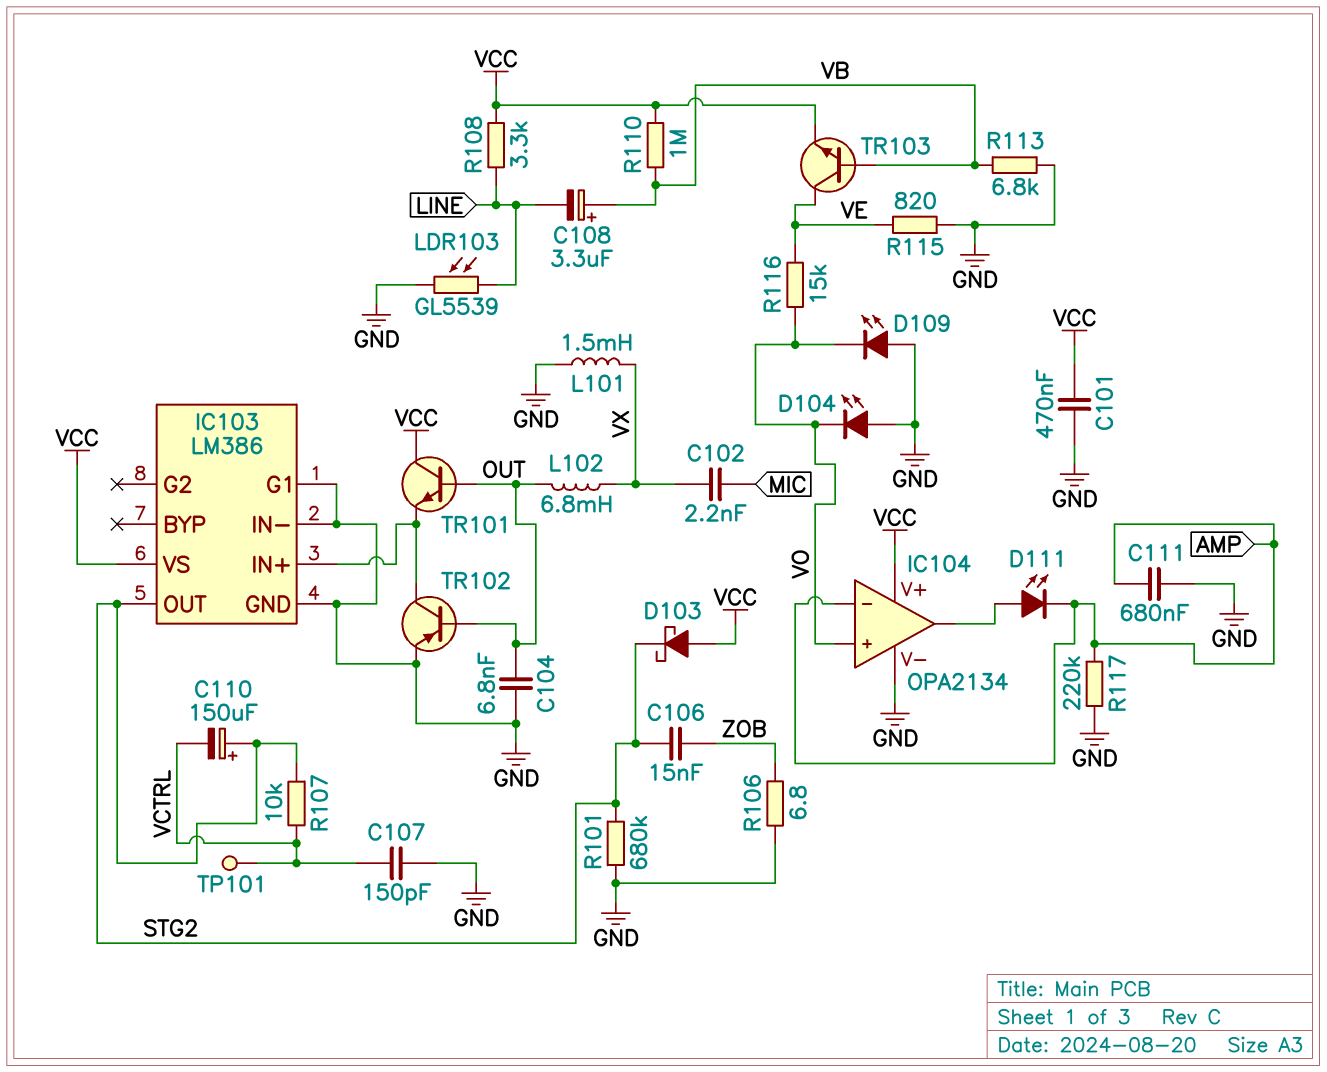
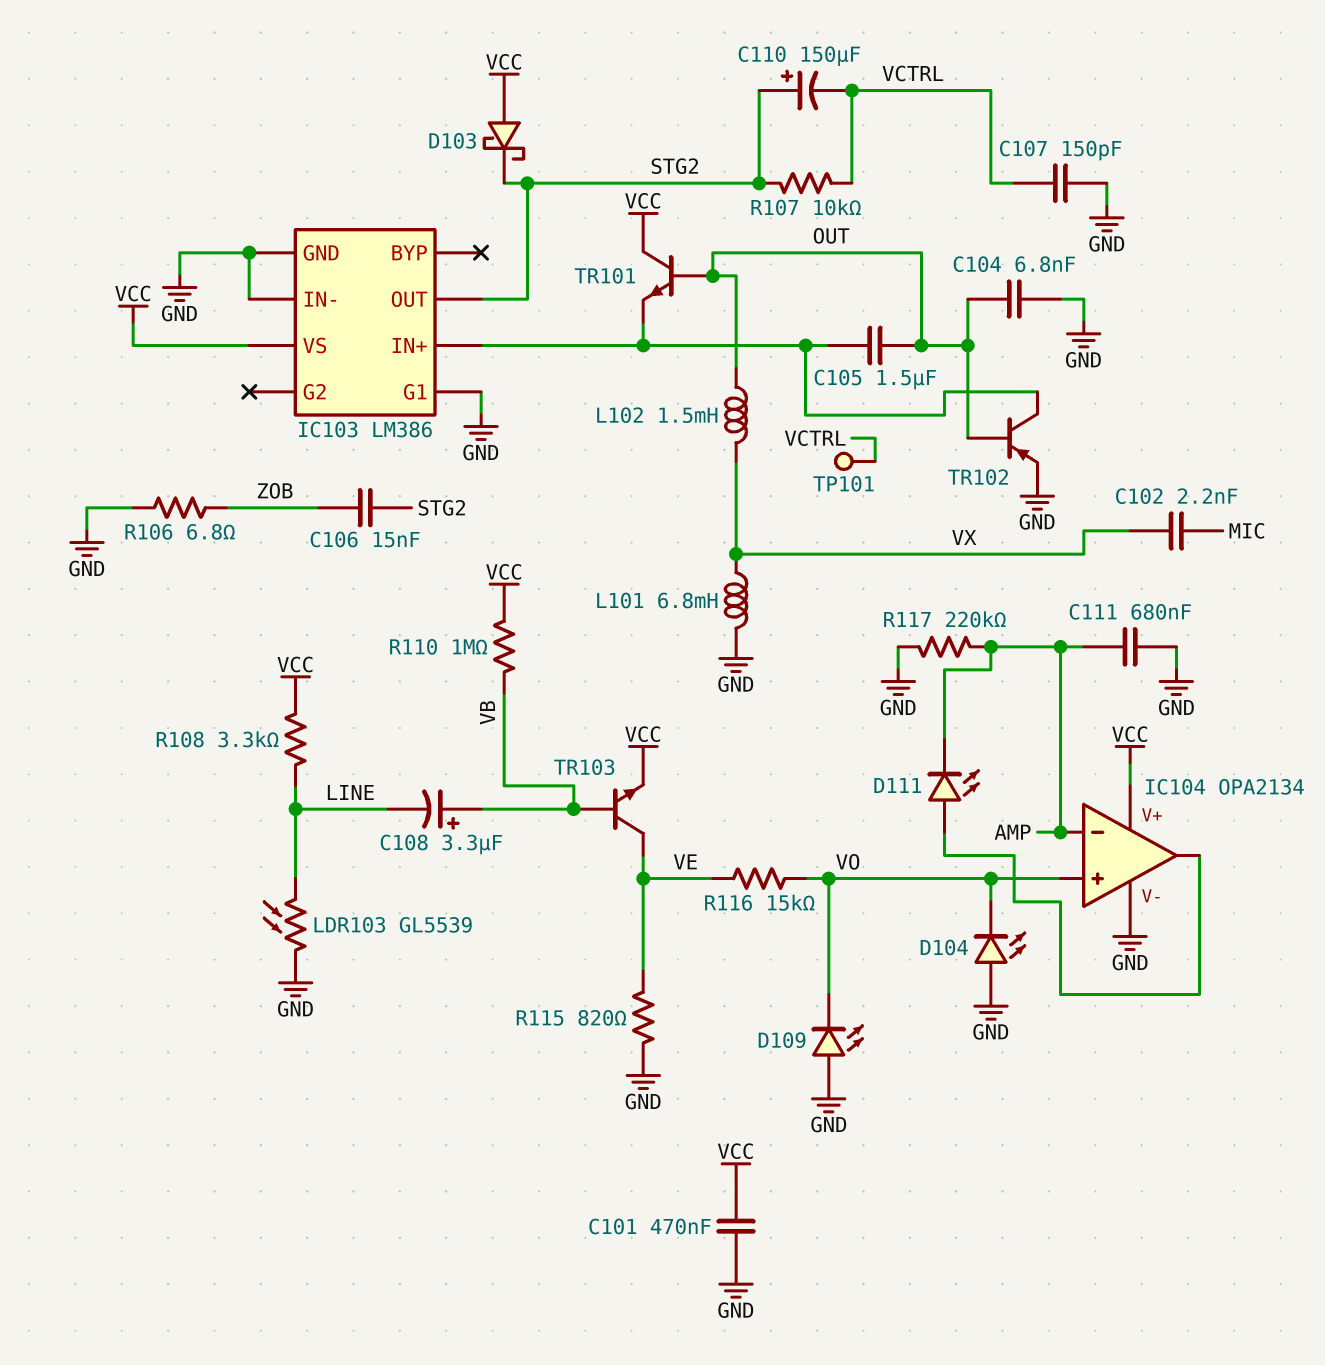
C105: none -> 1.5uF (IC103/IN+, OUT)
L101: 1.5mH (GND, VX) -> 6.8mH (GND, VX)
L102: 6.8mH (OUT, VX) -> 1.5mH (OUT, VX)
R101: 680k (GND, STG2) -> none
R113: 6.8k (GND, VB) -> none

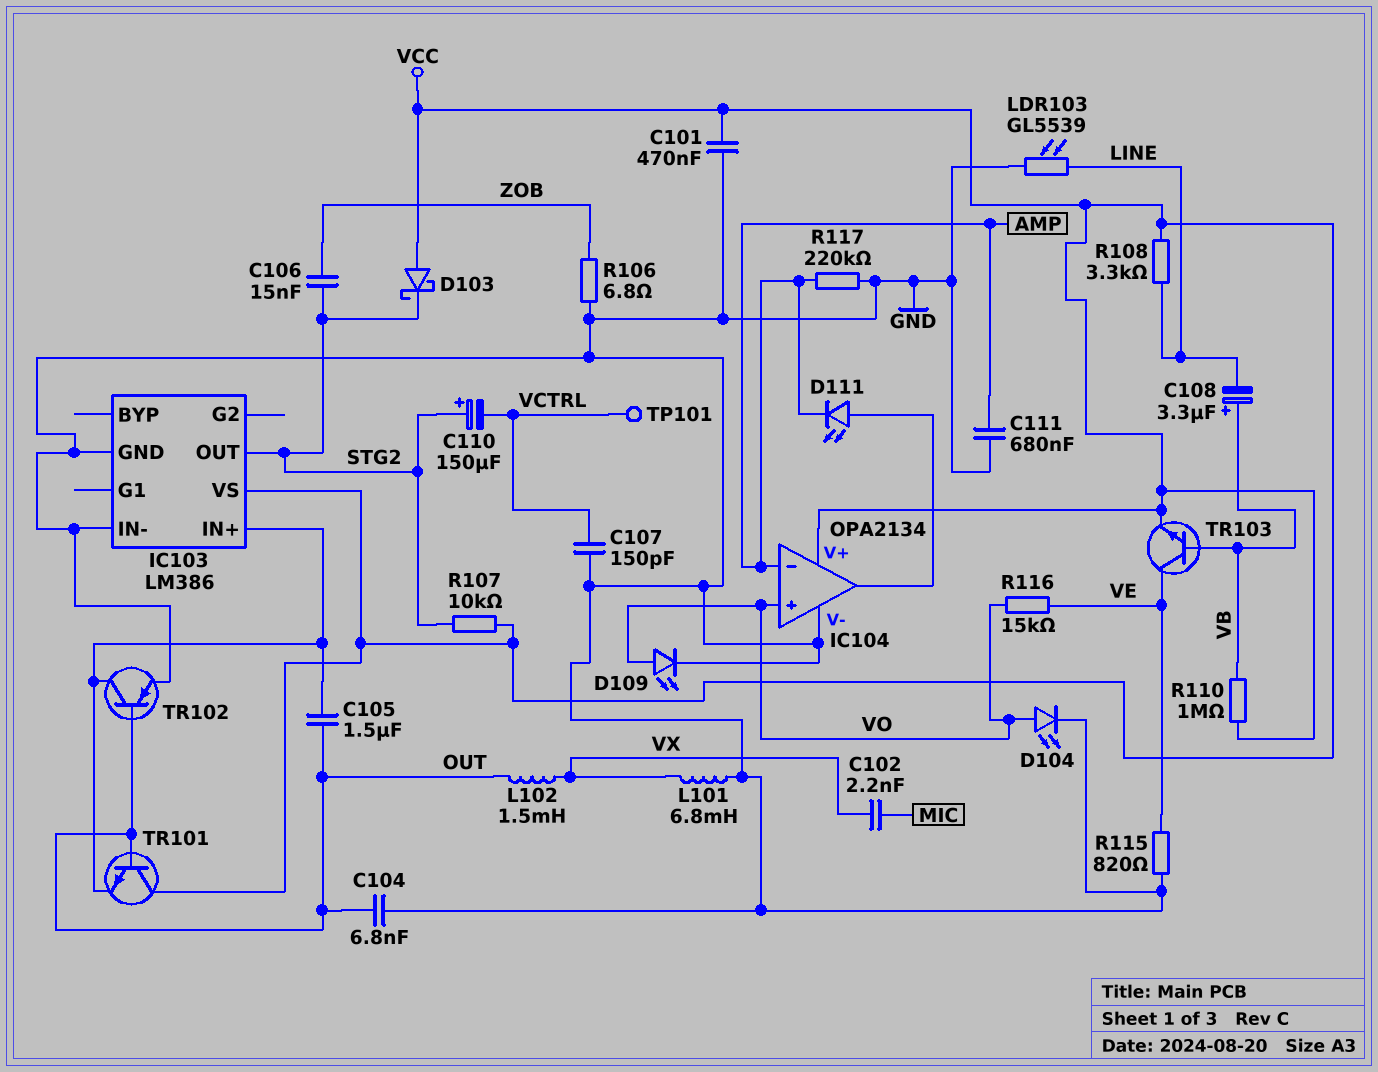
D104: LED (A GND, K VO) -> LED (A VO, K GND)
D109: LED (A GND, K VO) -> LED (A VO, K GND)
IC103 pin G1: GND -> none
R107: 10k (STG2, VCTRL) -> 10k (STG2, VCC)

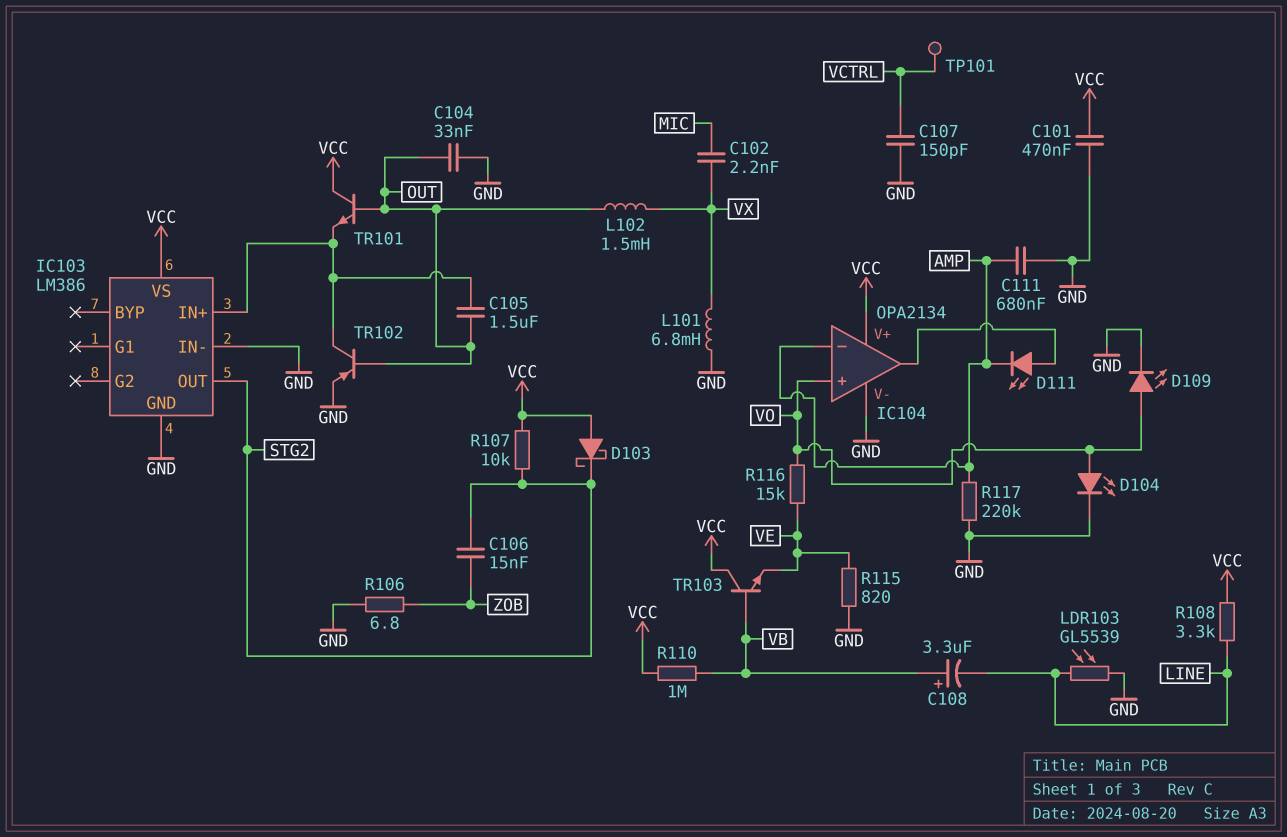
C104: 6.8nF (GND, OUT) -> 33nF (GND, OUT)
C110: 150uF (plus STG2, minus VCTRL) -> none
TR103: NPN (B VB, C VE, E VCC) -> NPN (B VB, C VCC, E VE)

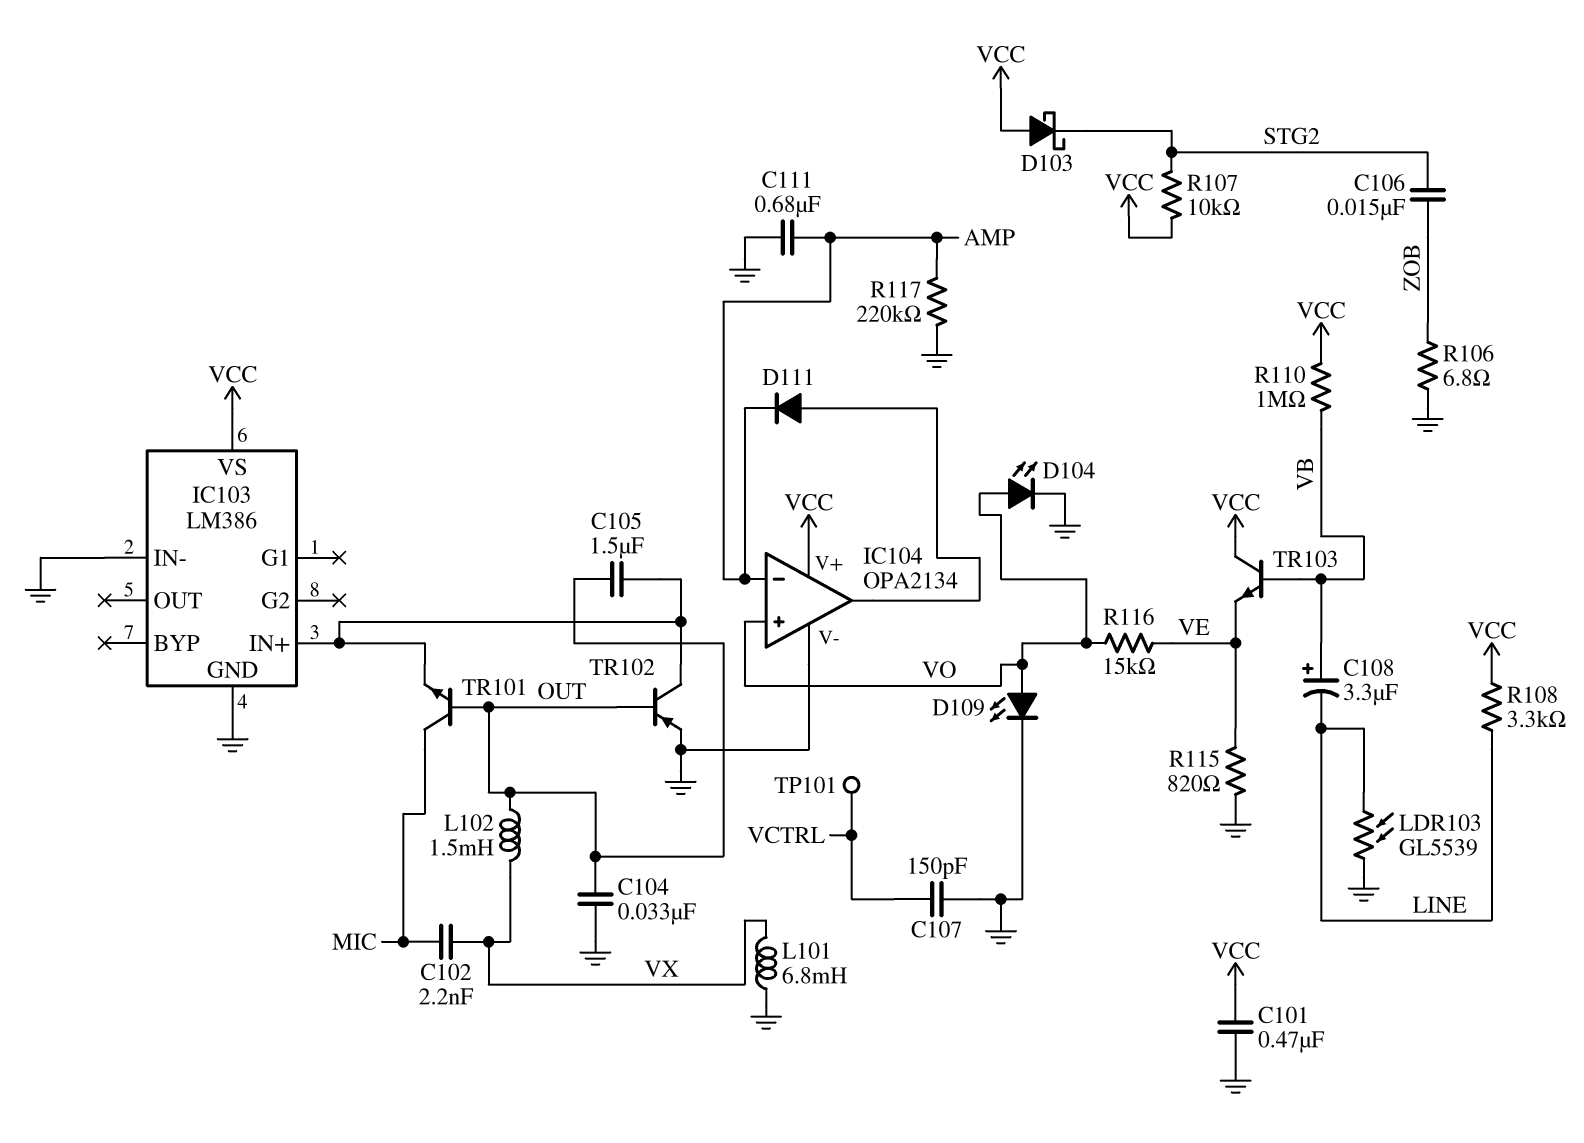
D111: LED (A IC104/out, K AMP) -> diode (A IC104/out, K AMP)
IC103 pin OUT: STG2 -> none
TR101: NPN (B OUT, C VCC, E IC103/IN+) -> NPN (B OUT, C MIC, E IC103/IN+)

